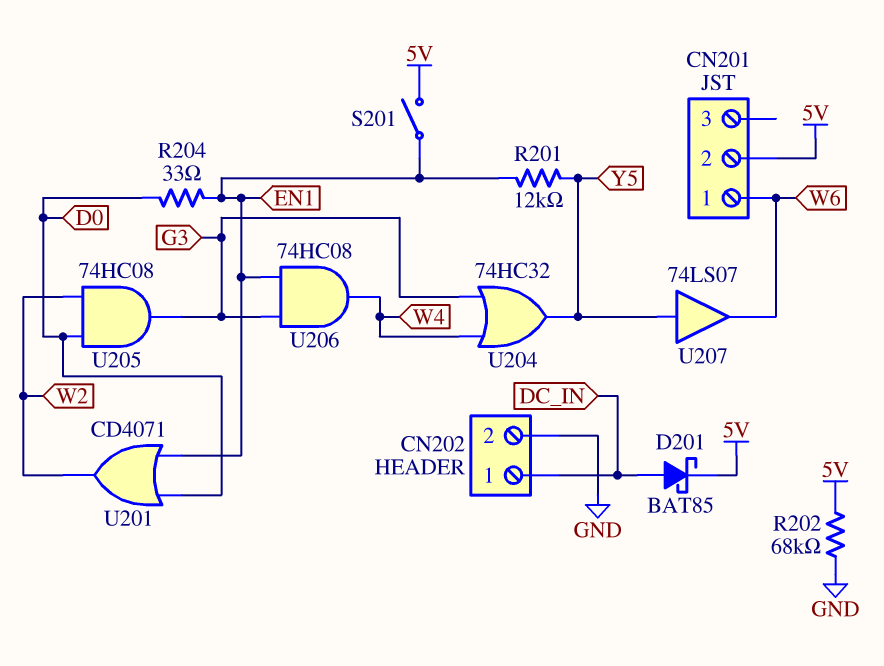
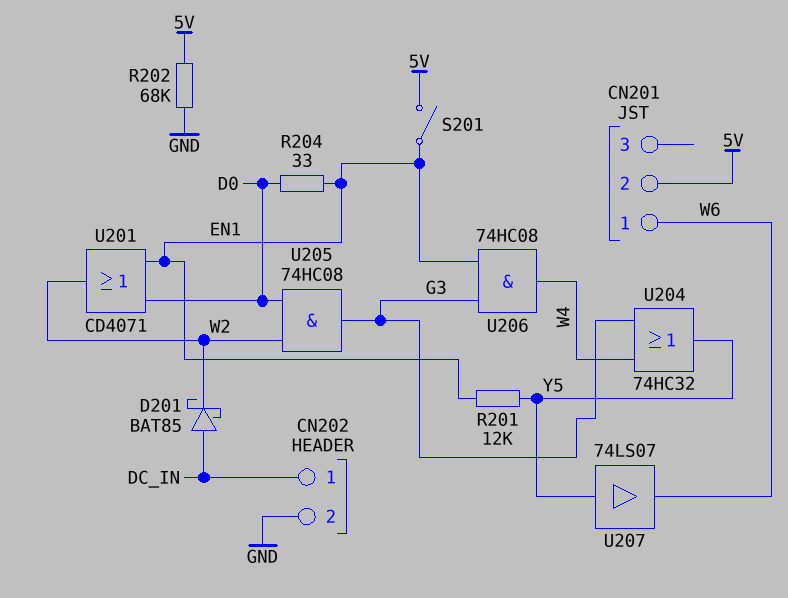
D201: schottky BAT85 (A DC_IN, K 5V) -> schottky BAT85 (A DC_IN, K W2)

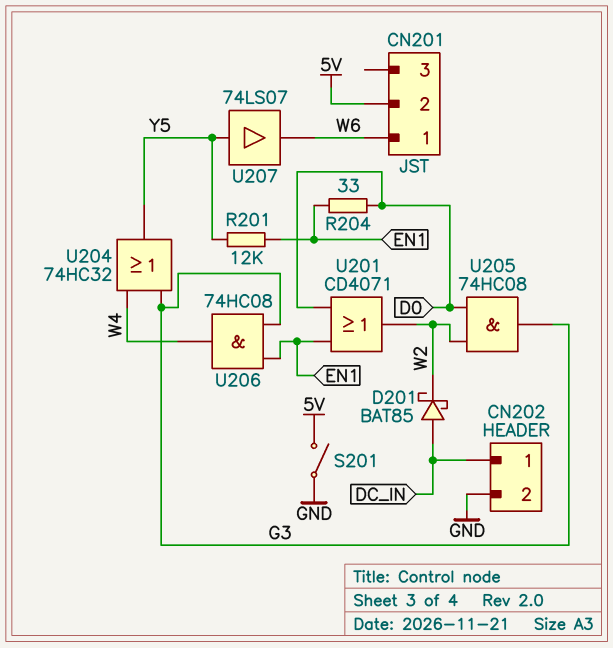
R202: 68k (5V, GND) -> none
S201: switch (5V, EN1) -> switch (5V, GND)

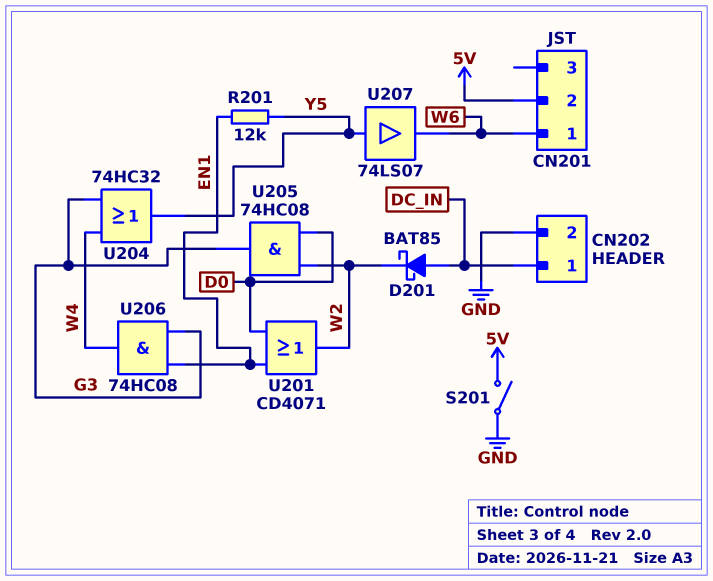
R204: 33 (D0, EN1) -> none

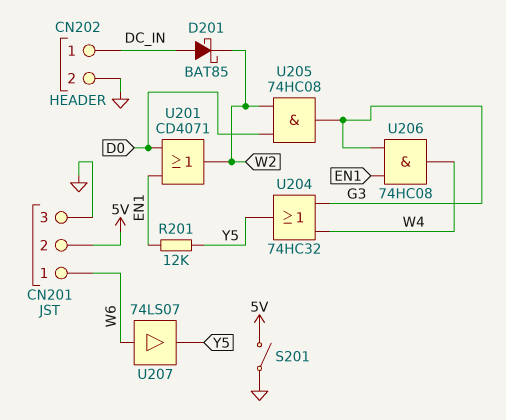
CN201 pin 3: none -> GND
U207: buffer 74LS07 (in Y5, out W6) -> buffer 74LS07 (in W6, out Y5)

